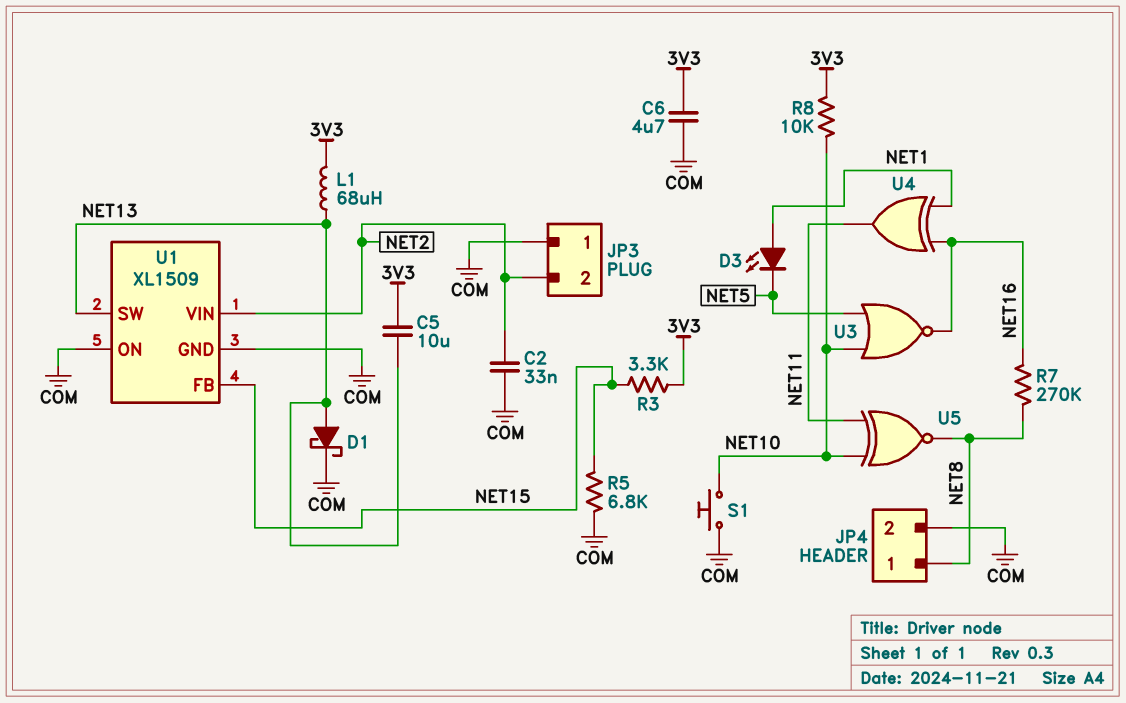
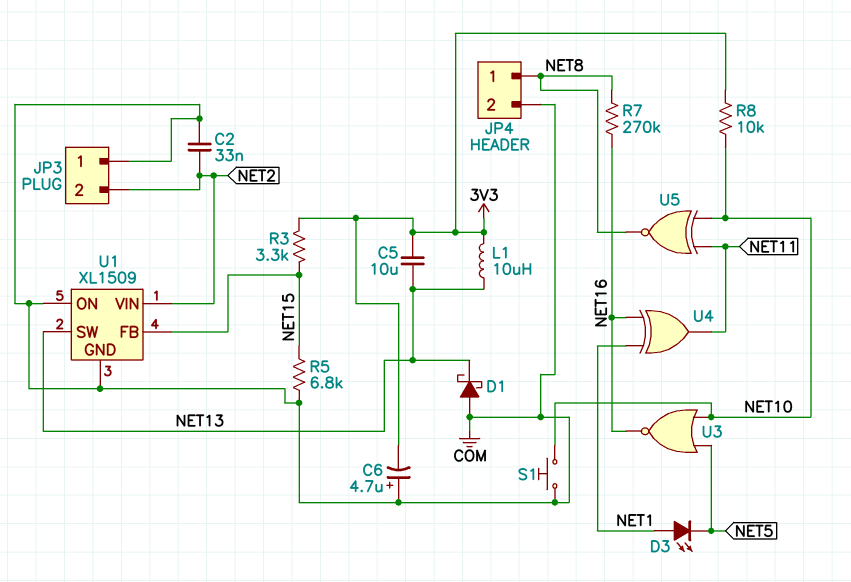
C6: 4.7uF (3V3, COM) -> 4.7uF (plus COM, minus 3V3)
D1: schottky (A NET13, K COM) -> schottky (A COM, K NET13)
L1: 68uH (3V3, NET13) -> 10uH (3V3, NET13)

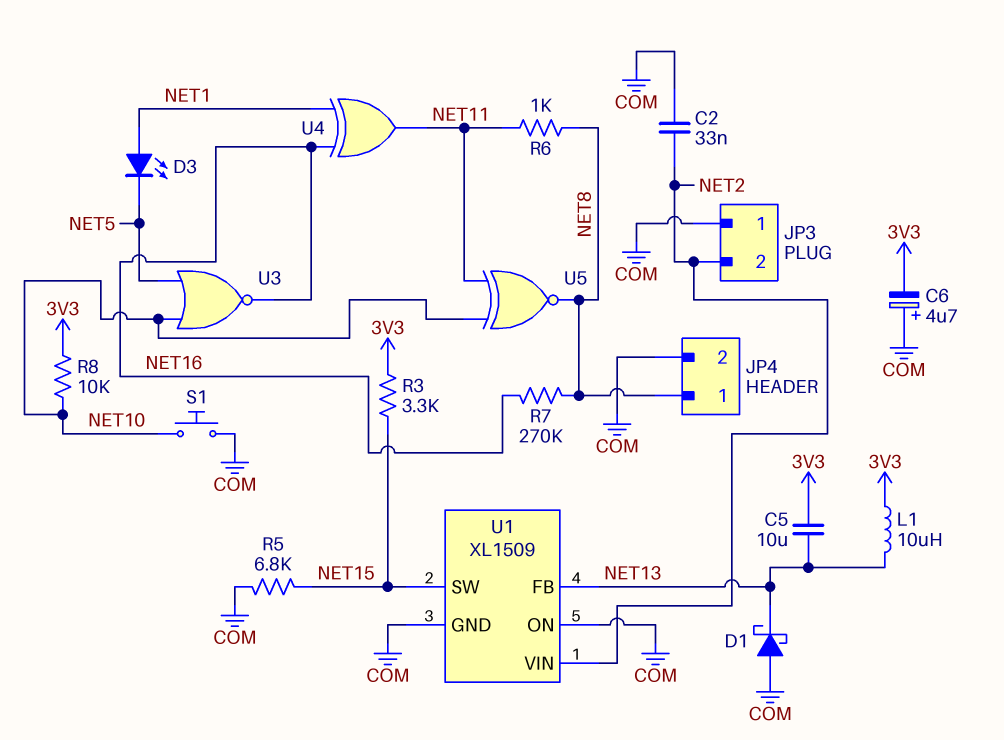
R6: none -> 1k (NET8, NET11)
U1 pin FB: NET15 -> NET13
U1 pin SW: NET13 -> NET15

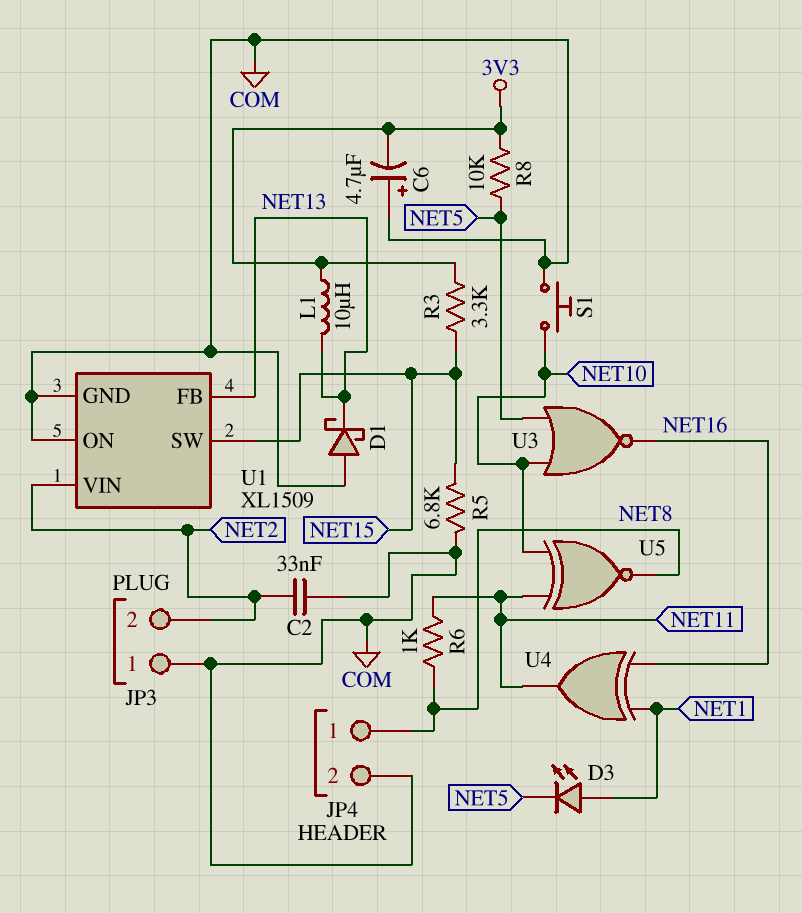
C5: 10uF (3V3, NET13) -> none
R7: 270k (NET8, NET16) -> none
R8: 10k (3V3, NET10) -> 10k (3V3, NET5)

